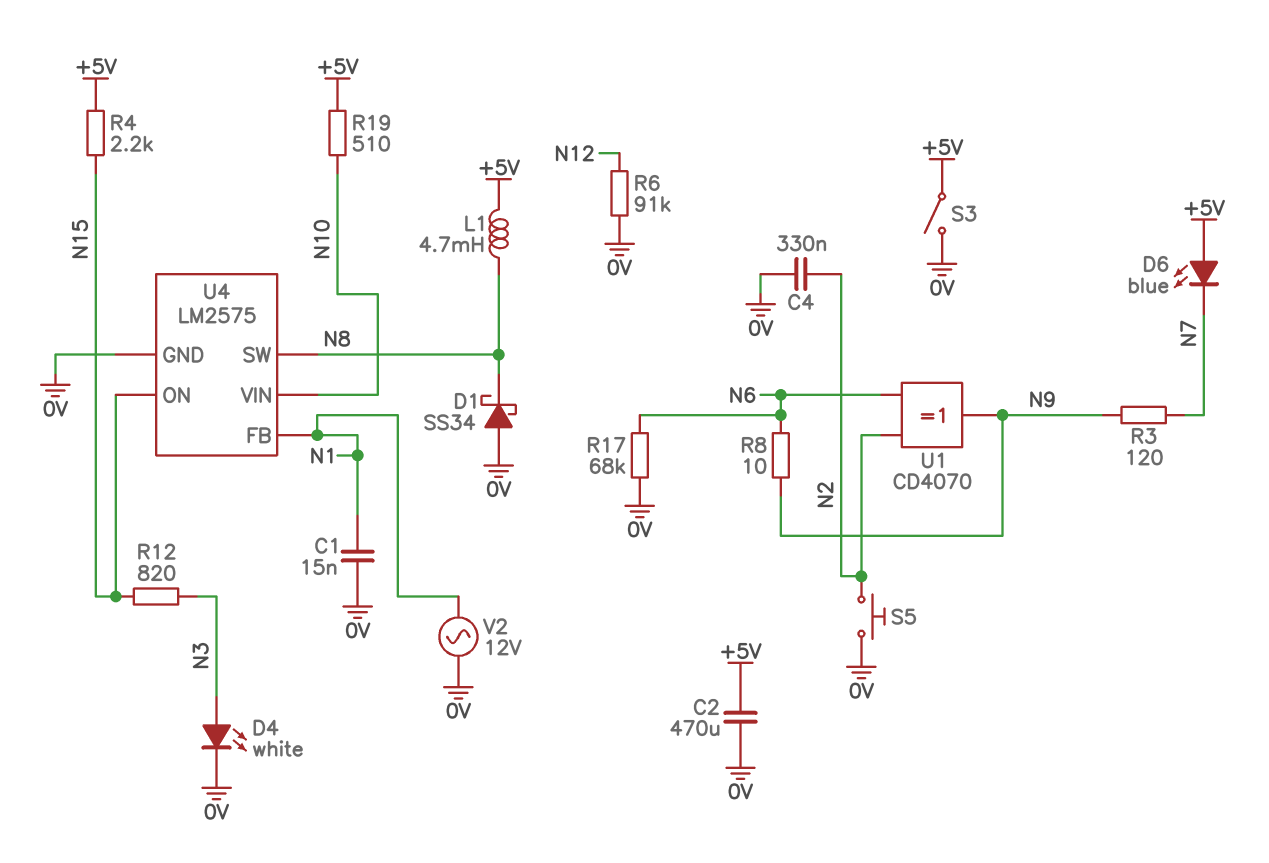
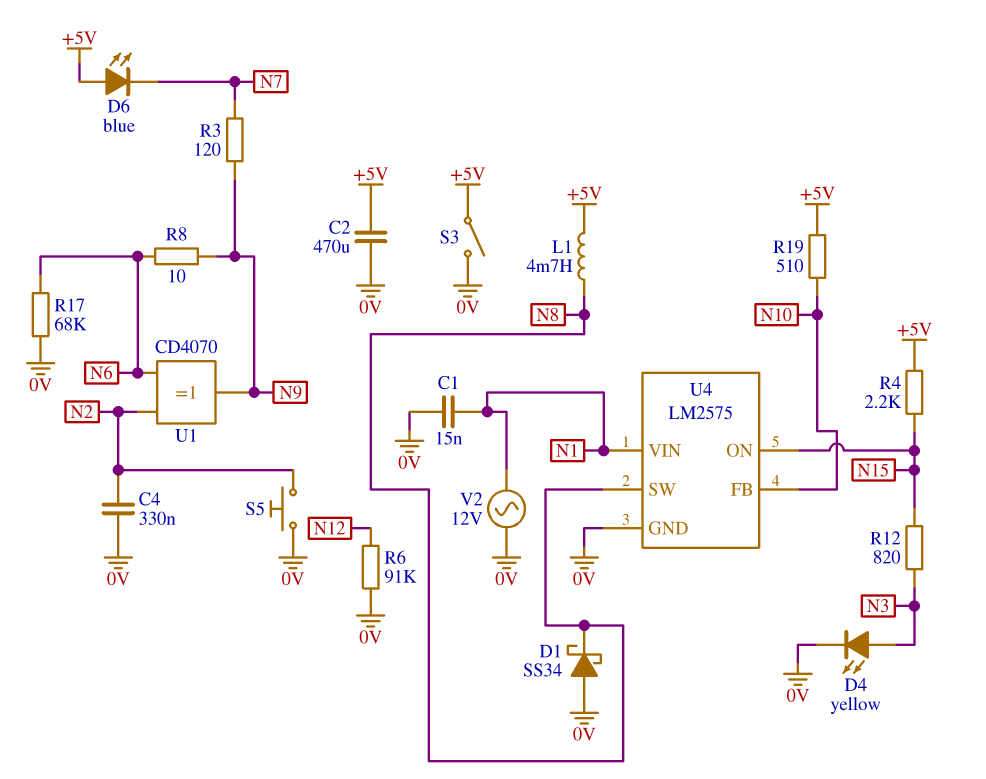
D4: LED white (A N3, K 0V) -> LED yellow (A N3, K 0V)
U4 pin FB: N1 -> N10
U4 pin VIN: N10 -> N1

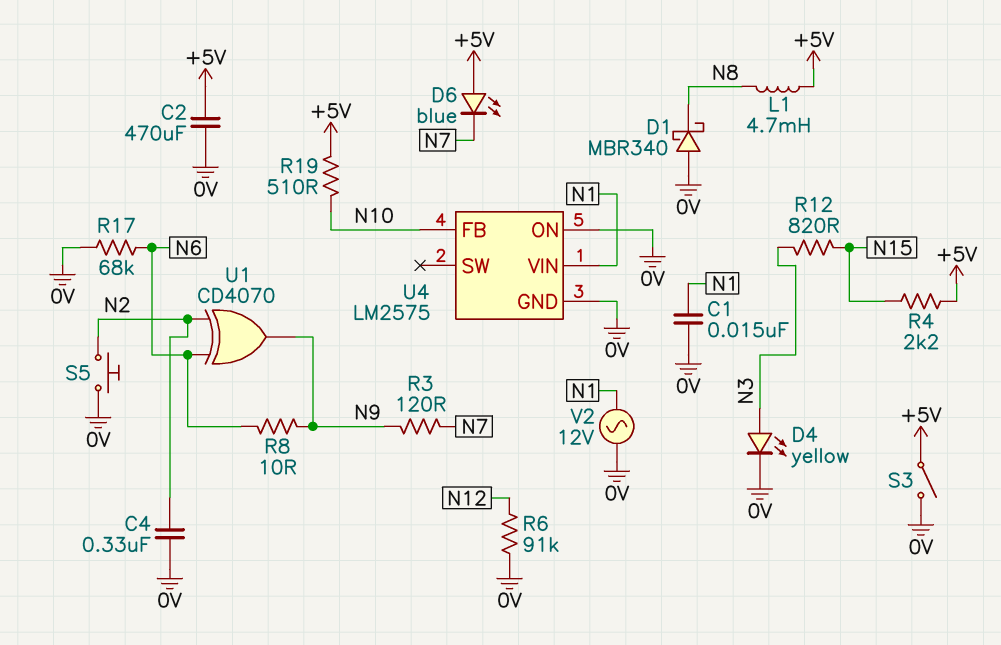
D1: schottky SS34 (A 0V, K N8) -> schottky MBR340 (A 0V, K N8)
U4 pin ON: N15 -> 0V
U4 pin SW: N8 -> none

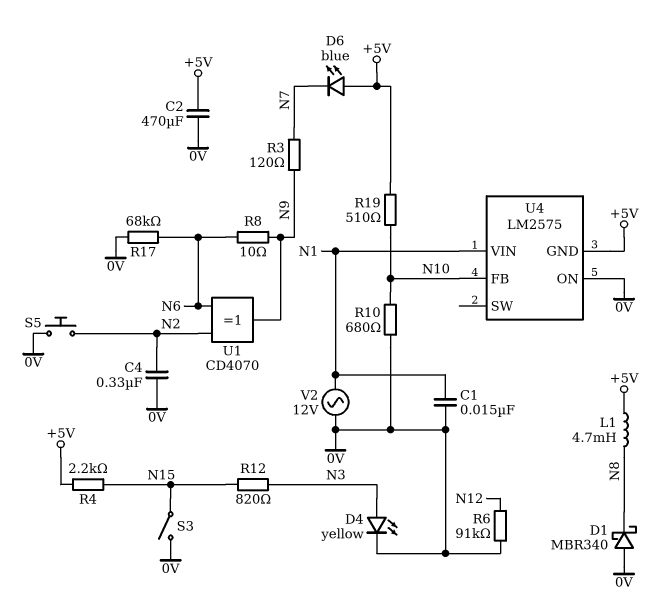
R10: none -> 680 (0V, N10)
S3: switch (+5V, 0V) -> switch (0V, N15)
U4 pin GND: 0V -> +5V

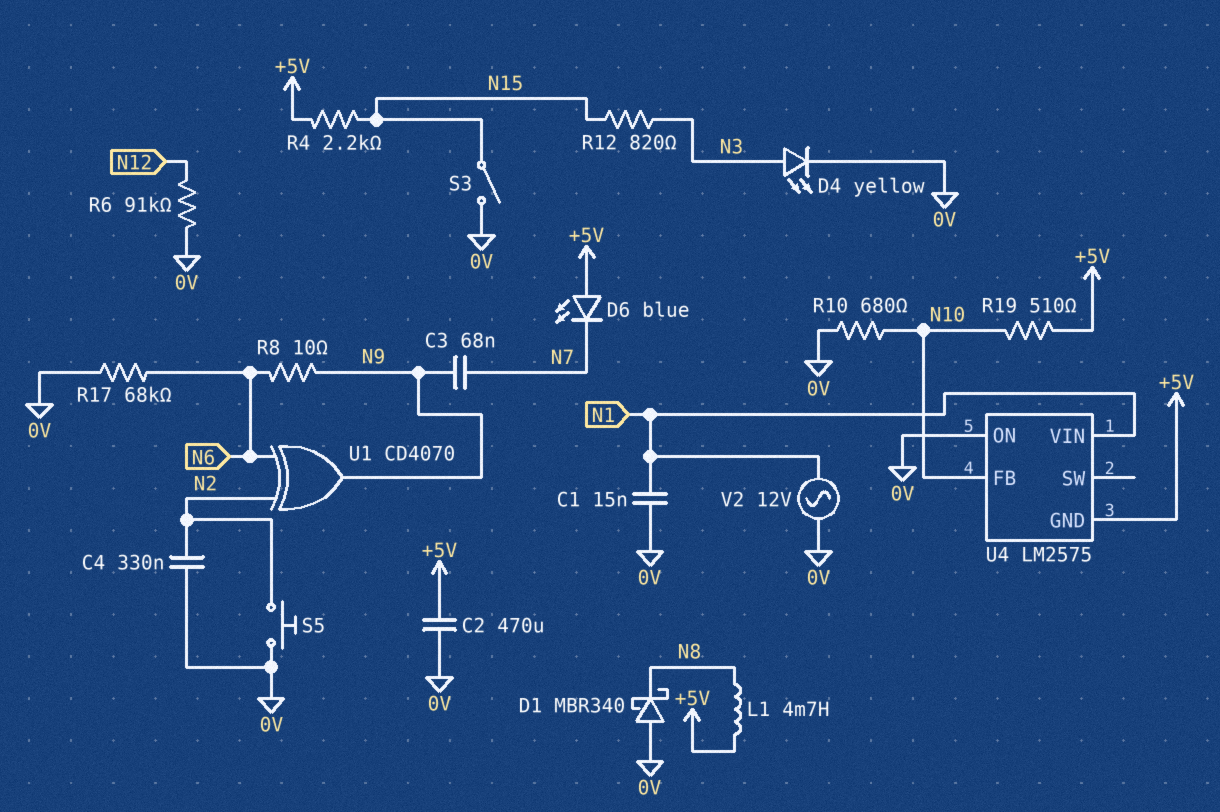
C3: none -> 68nF (N7, N9)
R3: 120 (N7, N9) -> none

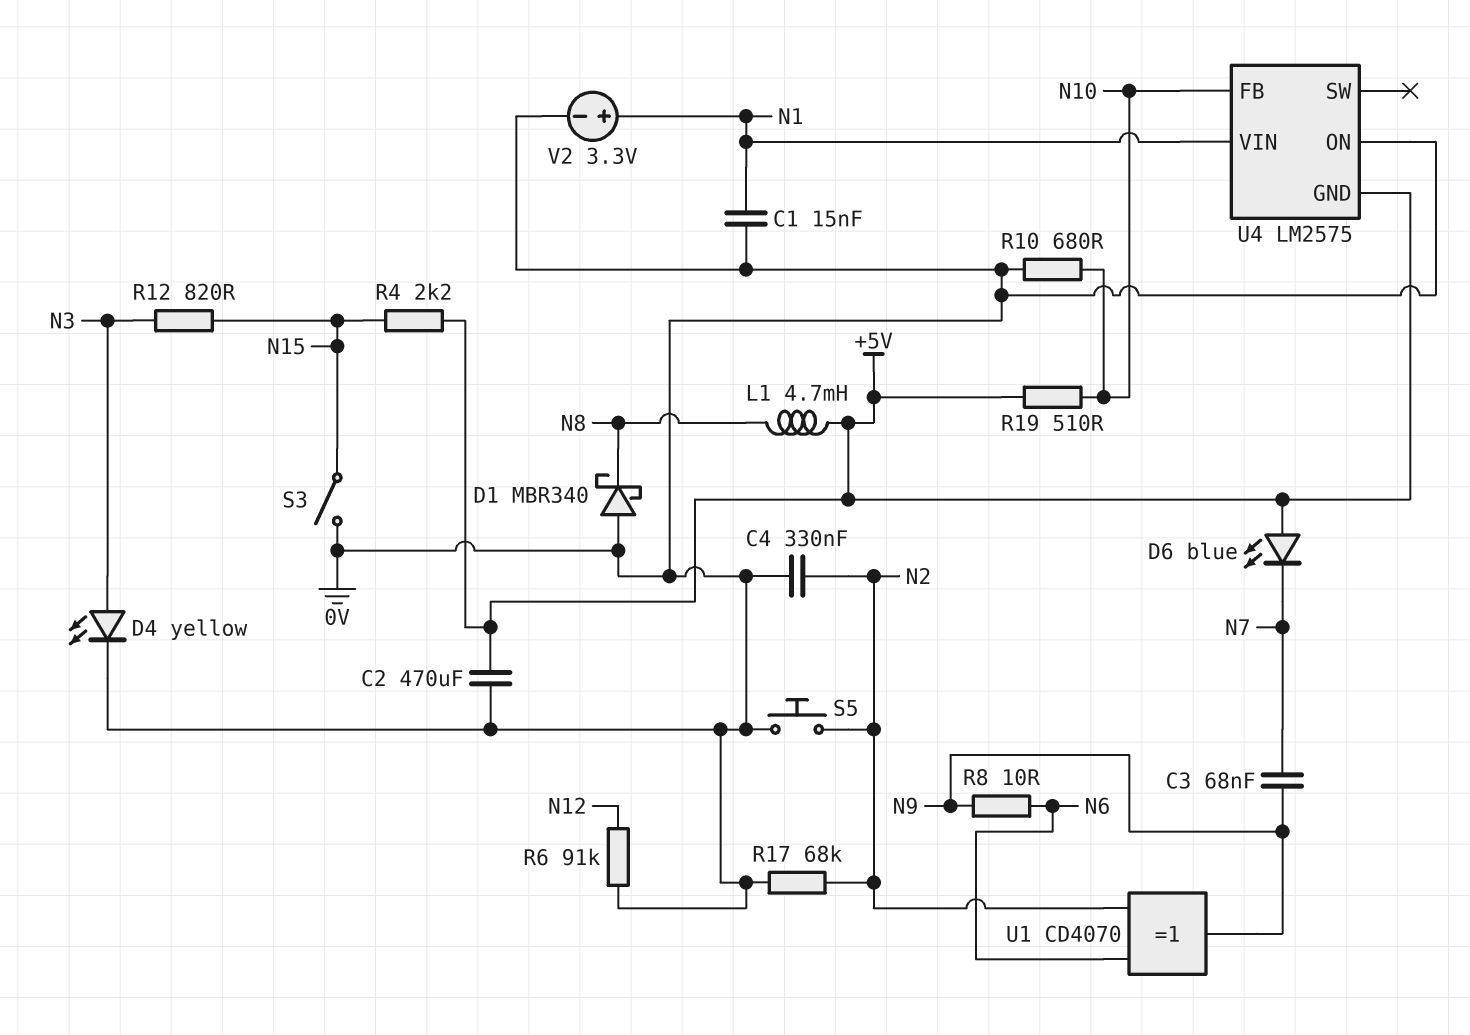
R17: 68k (0V, N6) -> 68k (0V, N2)
V2: AC 12V (0V, N1) -> 3.3V (plus N1, minus 0V)

